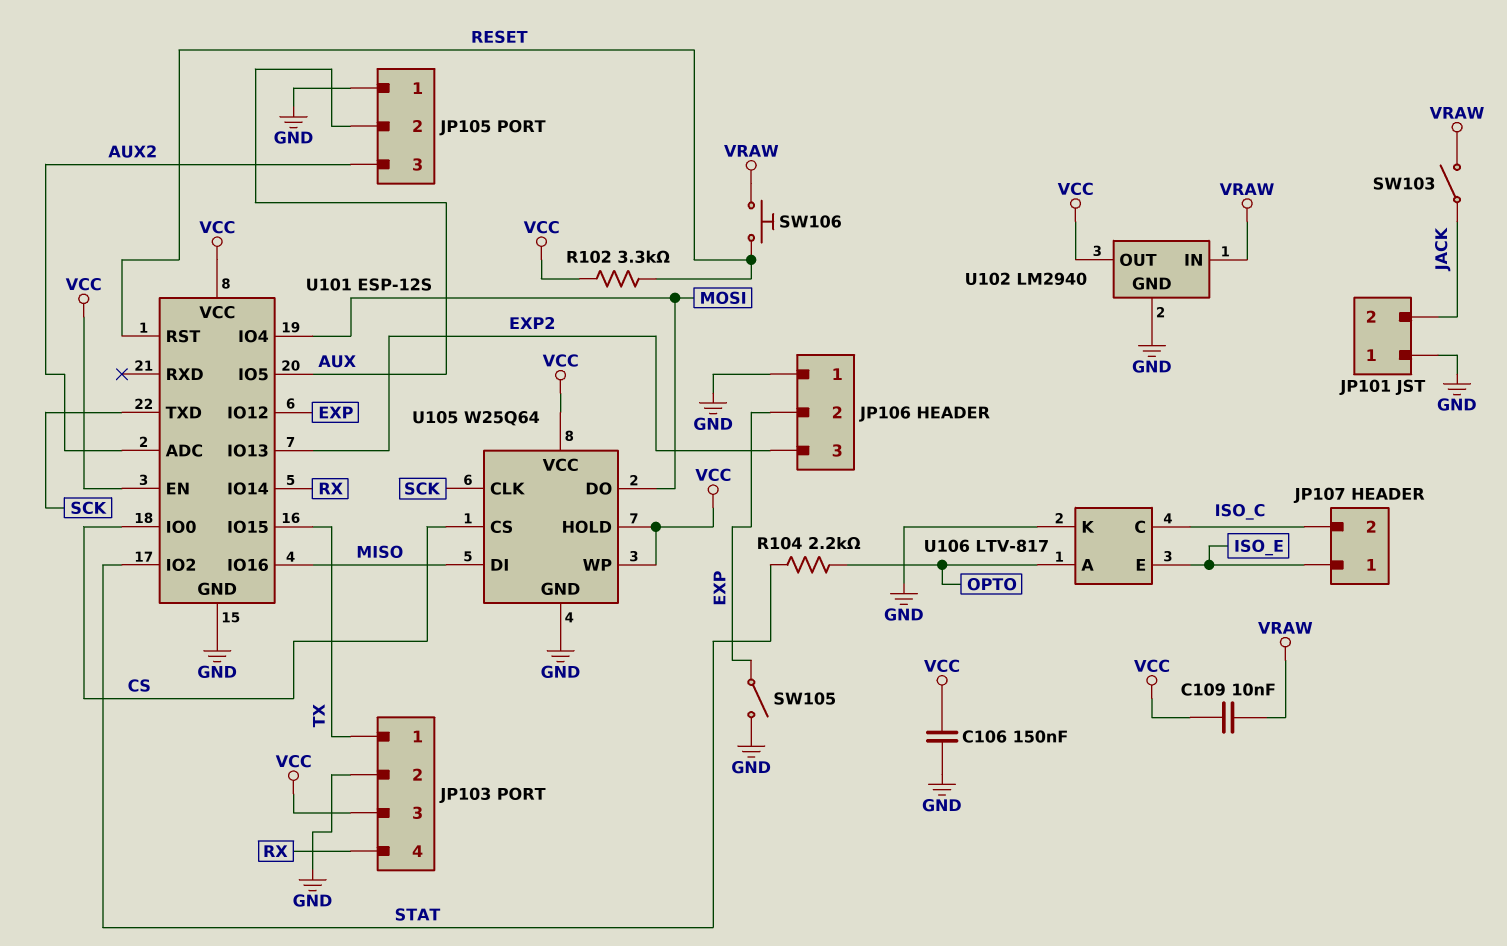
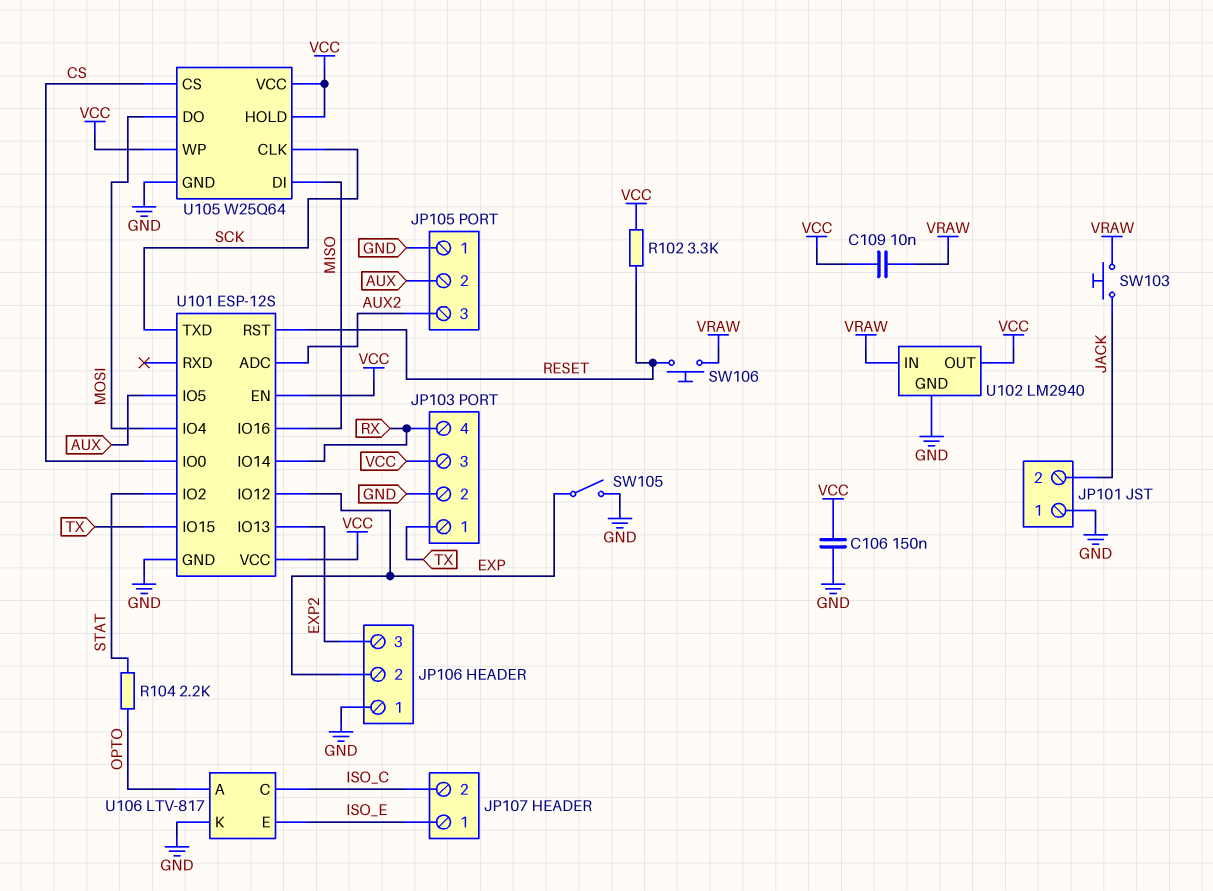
SW103: switch (JACK, VRAW) -> button (JACK, VRAW)

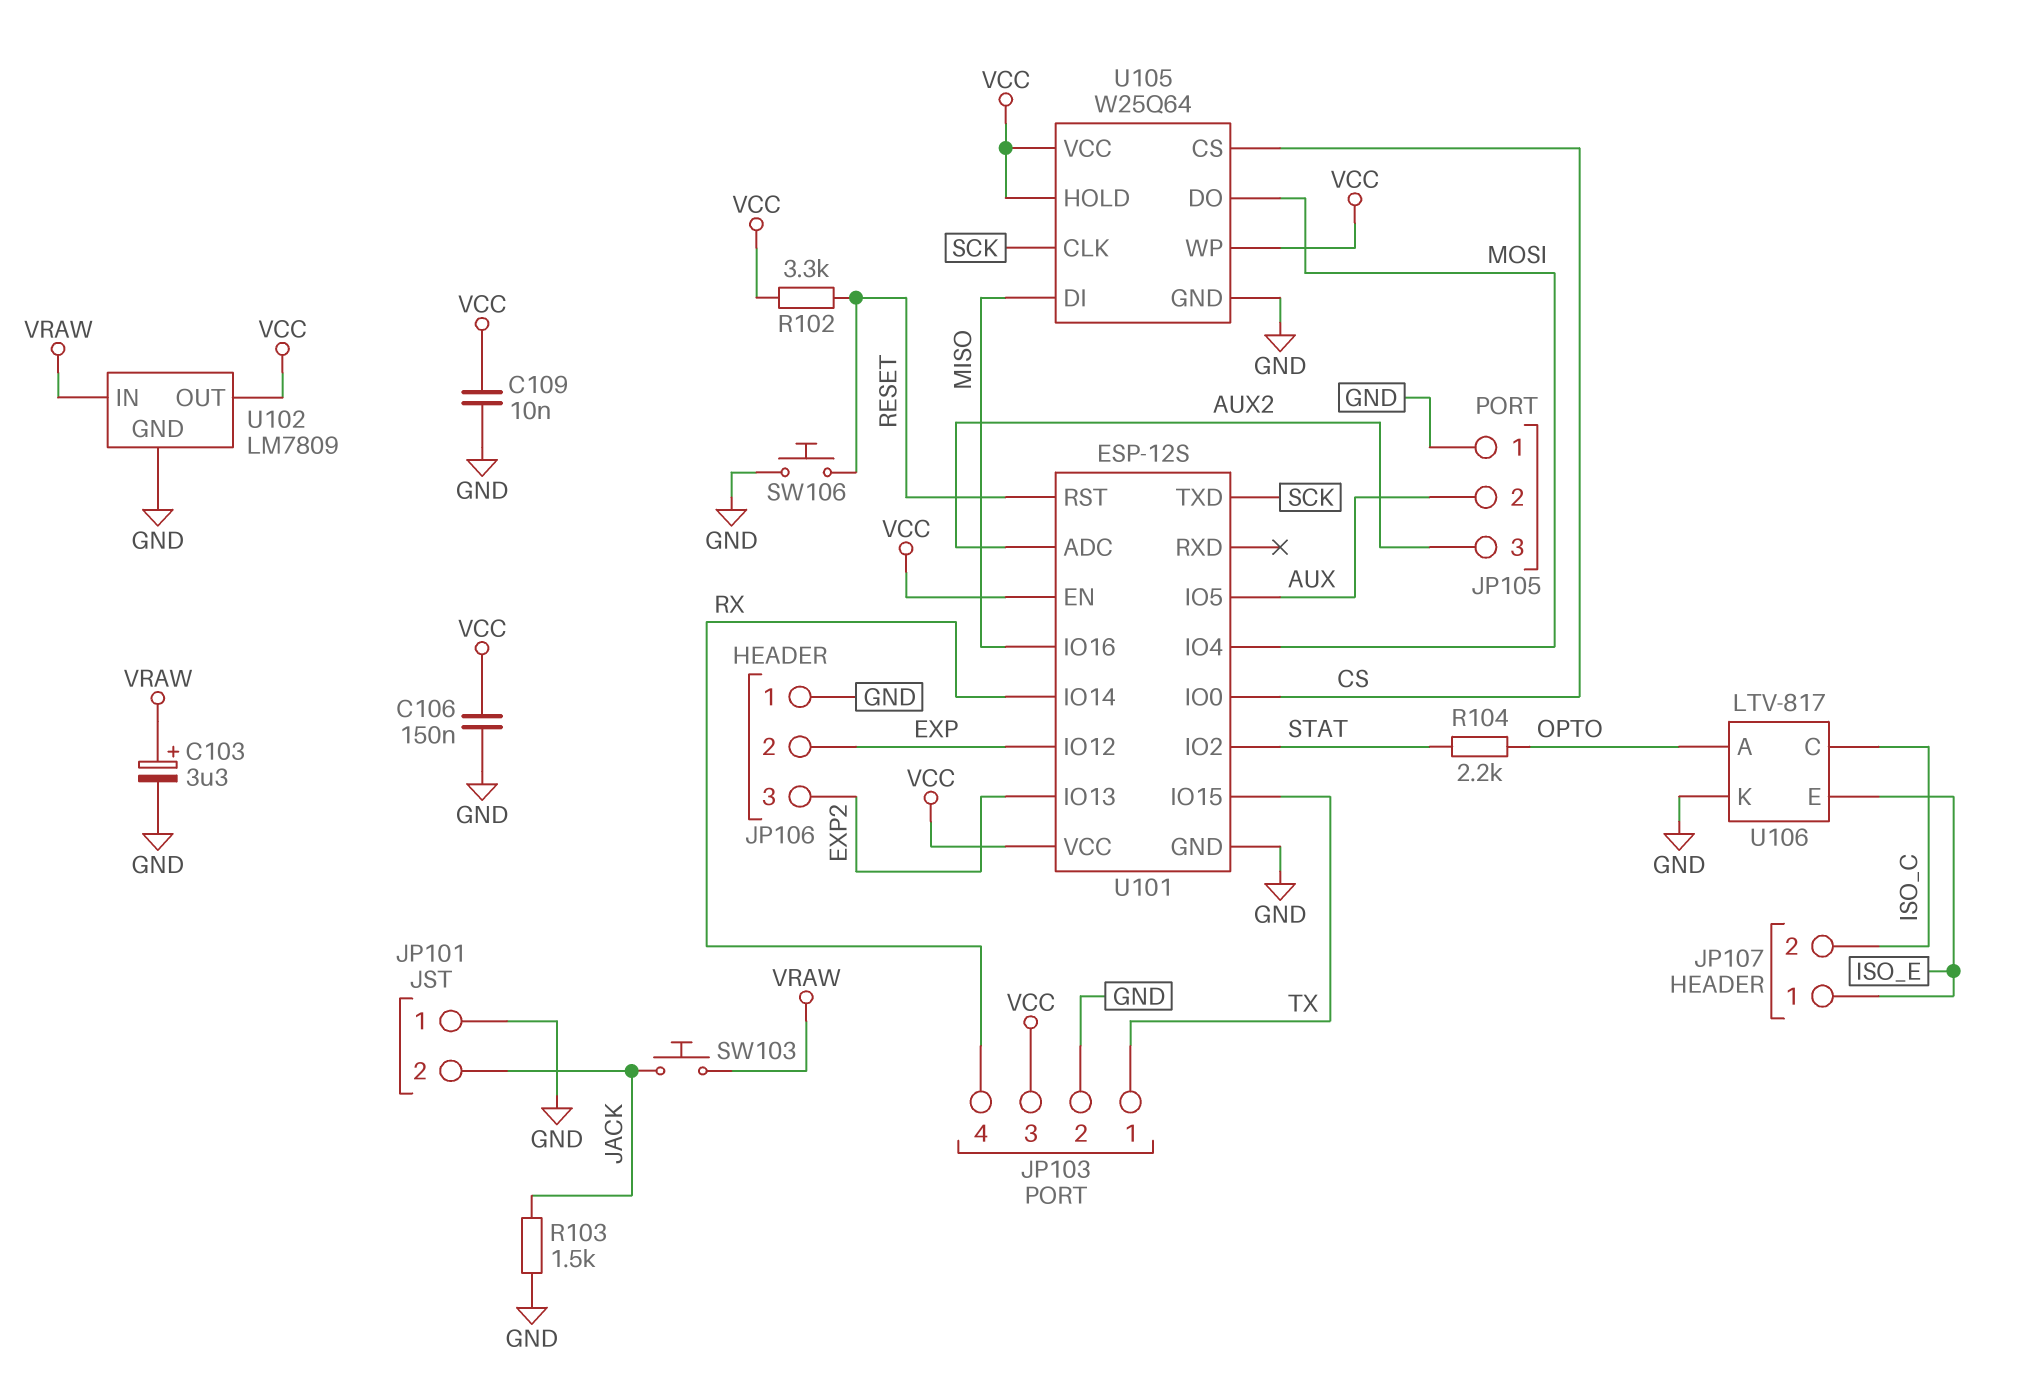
C103: none -> 3.3uF (plus VRAW, minus GND)
C109: 10nF (VCC, VRAW) -> 10nF (GND, VCC)
R103: none -> 1.5k (GND, JACK)
SW105: switch (EXP, GND) -> none
SW106: button (RESET, VRAW) -> button (GND, RESET)
U102: LM2940 -> LM7809

